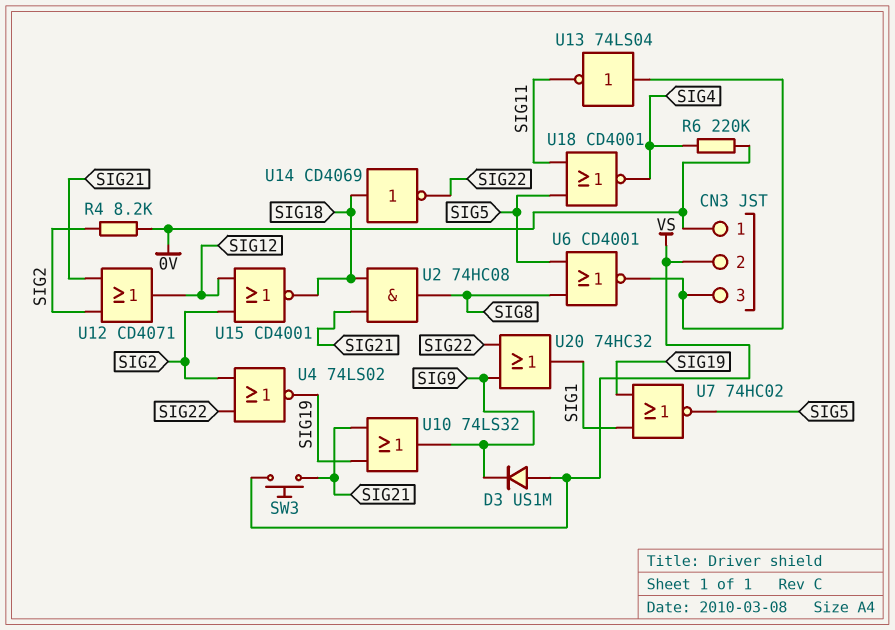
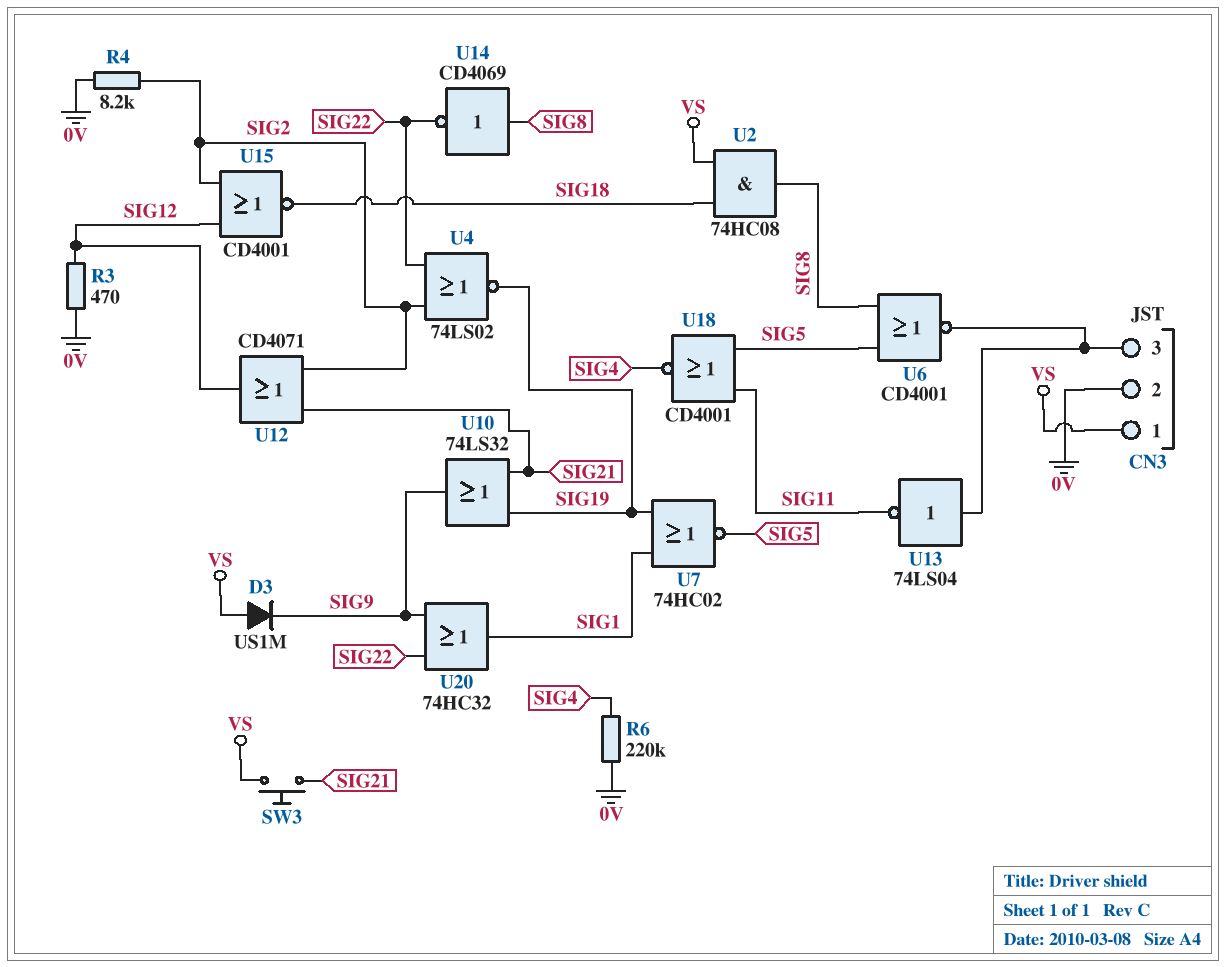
CN3 pin 1: 0V -> VS
CN3 pin 2: VS -> 0V
R3: none -> 470 (0V, SIG12)
U2: AND 74HC08 (in SIG18, in SIG21, out SIG8) -> AND 74HC08 (in SIG18, in VS, out SIG8)
U14: NOT CD4069 (in SIG18, out SIG22) -> NOT CD4069 (in SIG8, out SIG22)

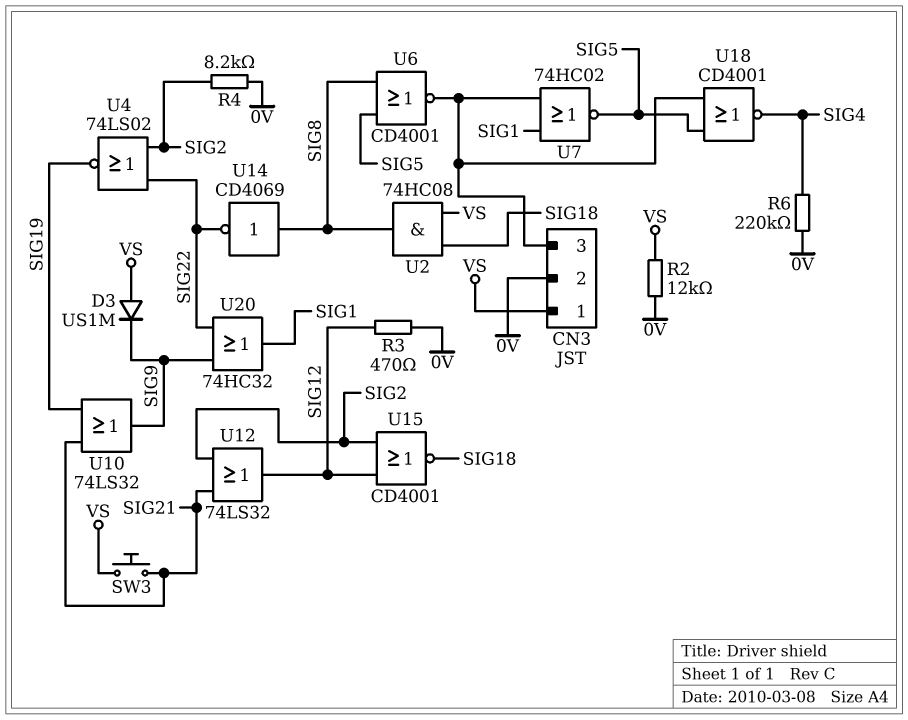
R2: none -> 12k (0V, VS)
U7: NOR 74HC02 (in SIG1, in SIG19, out SIG5) -> NOR 74HC02 (in CN3/3, in SIG1, out SIG5)
U12: OR CD4071 (in SIG2, in SIG21, out SIG12) -> OR 74LS32 (in SIG2, in SIG21, out SIG12)
U13: NOT 74LS04 (in CN3/3, out SIG11) -> none
U18: NOR CD4001 (in SIG5, in SIG11, out SIG4) -> NOR CD4001 (in CN3/3, in SIG5, out SIG4)

